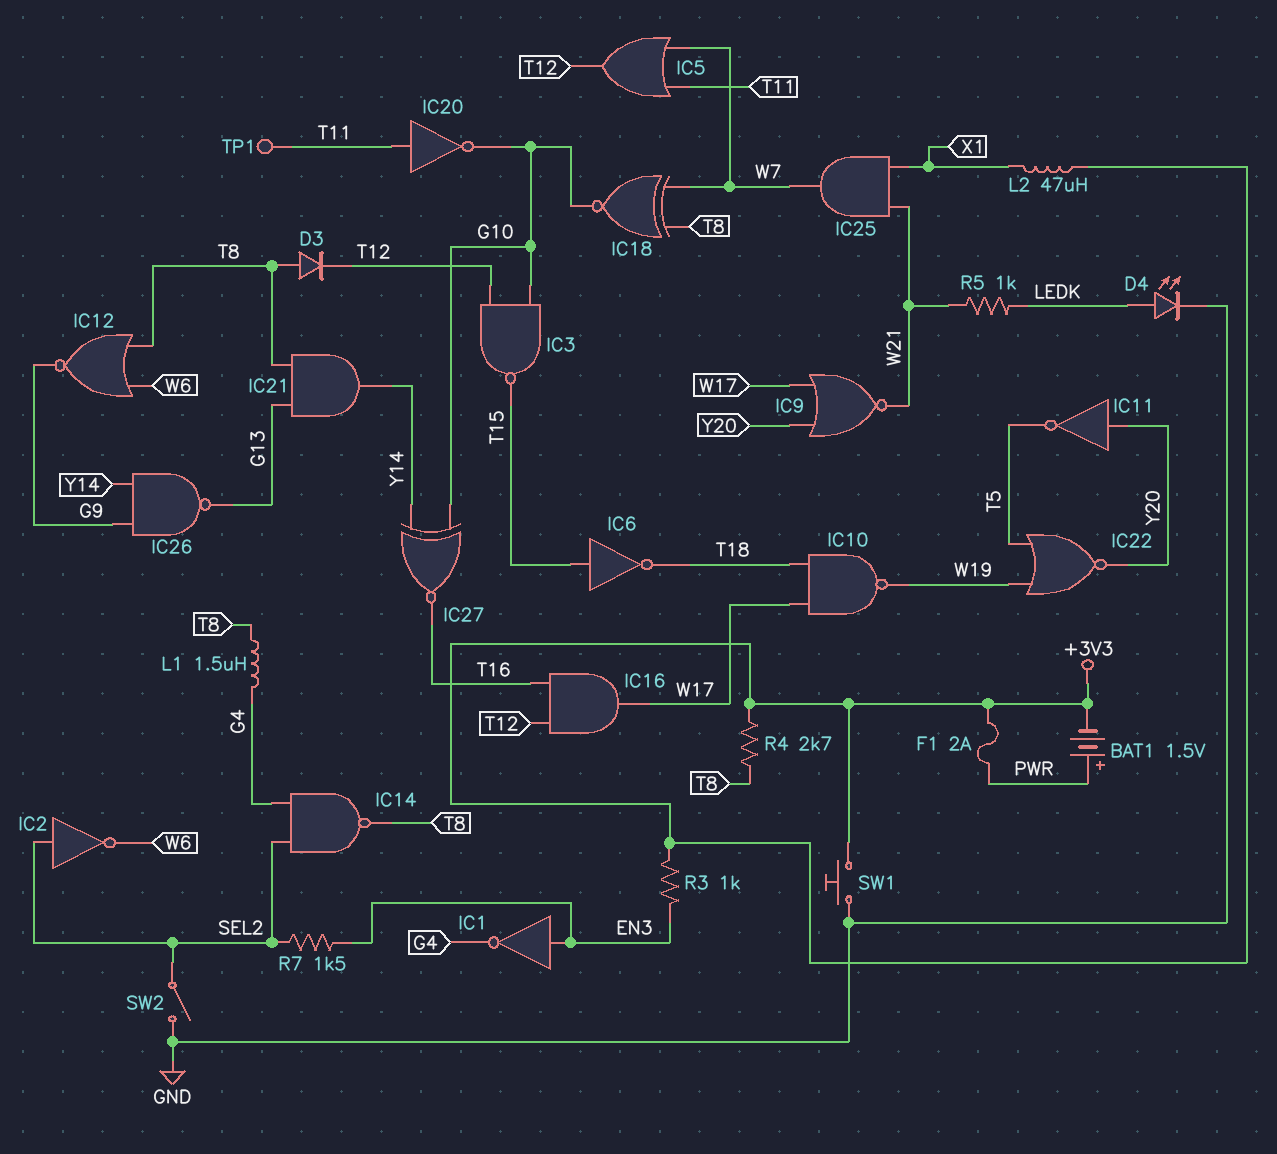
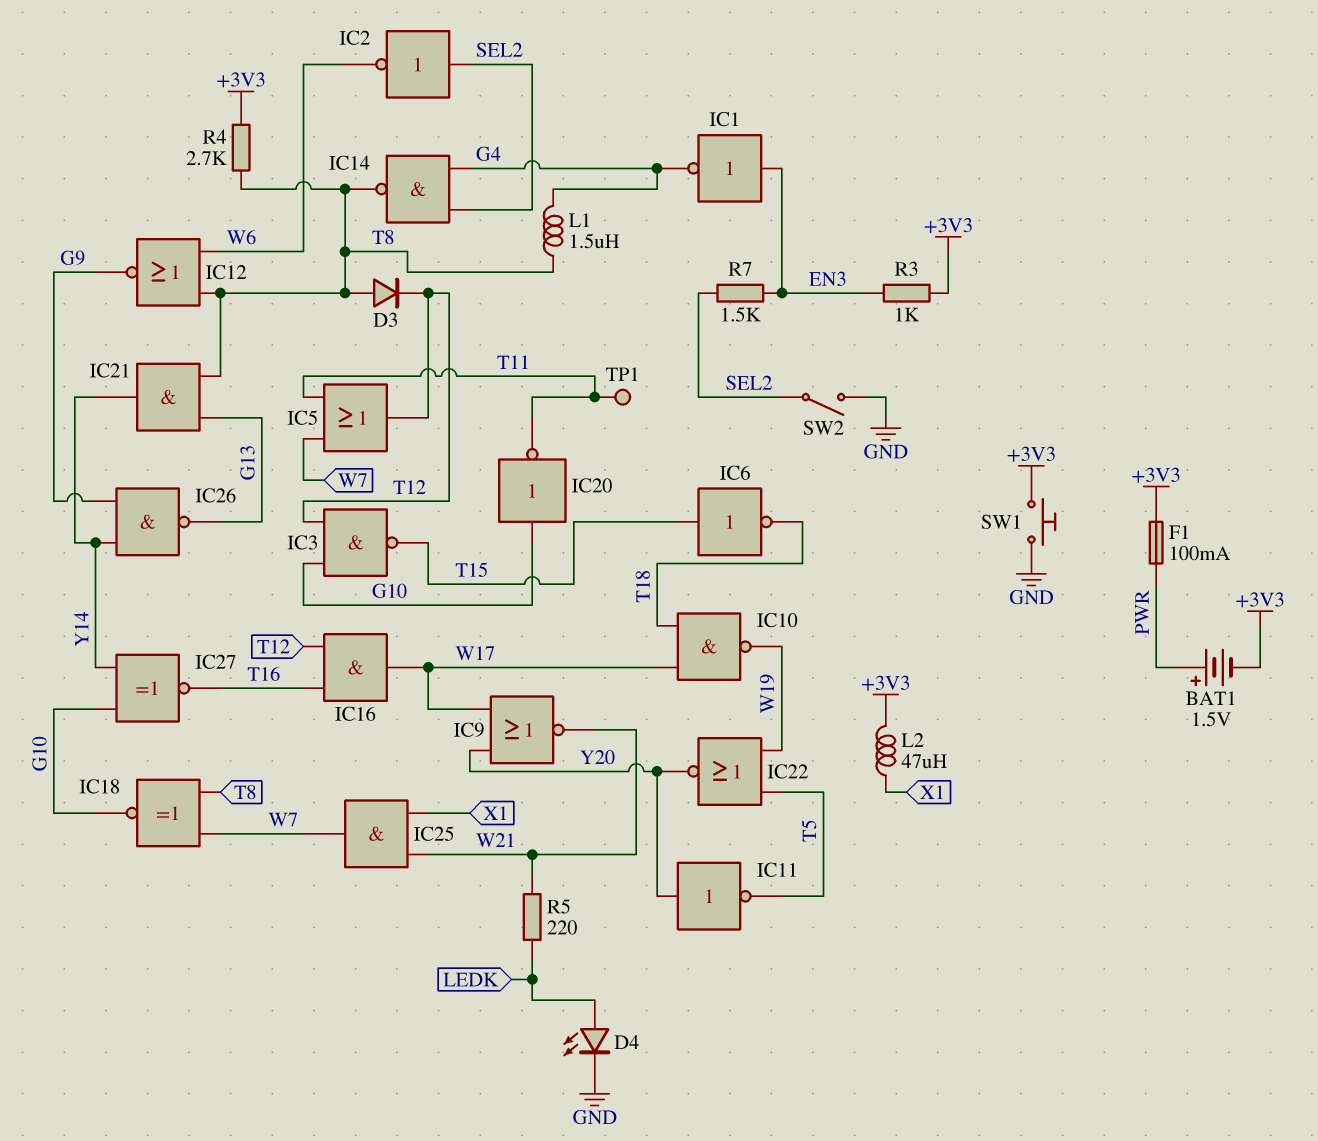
F1: 2A (+3V3, PWR) -> 100mA (+3V3, PWR)
IC20: NOT (in T11, out G10) -> NOT (in G10, out T11)
R5: 1k (LEDK, W21) -> 220 (LEDK, W21)

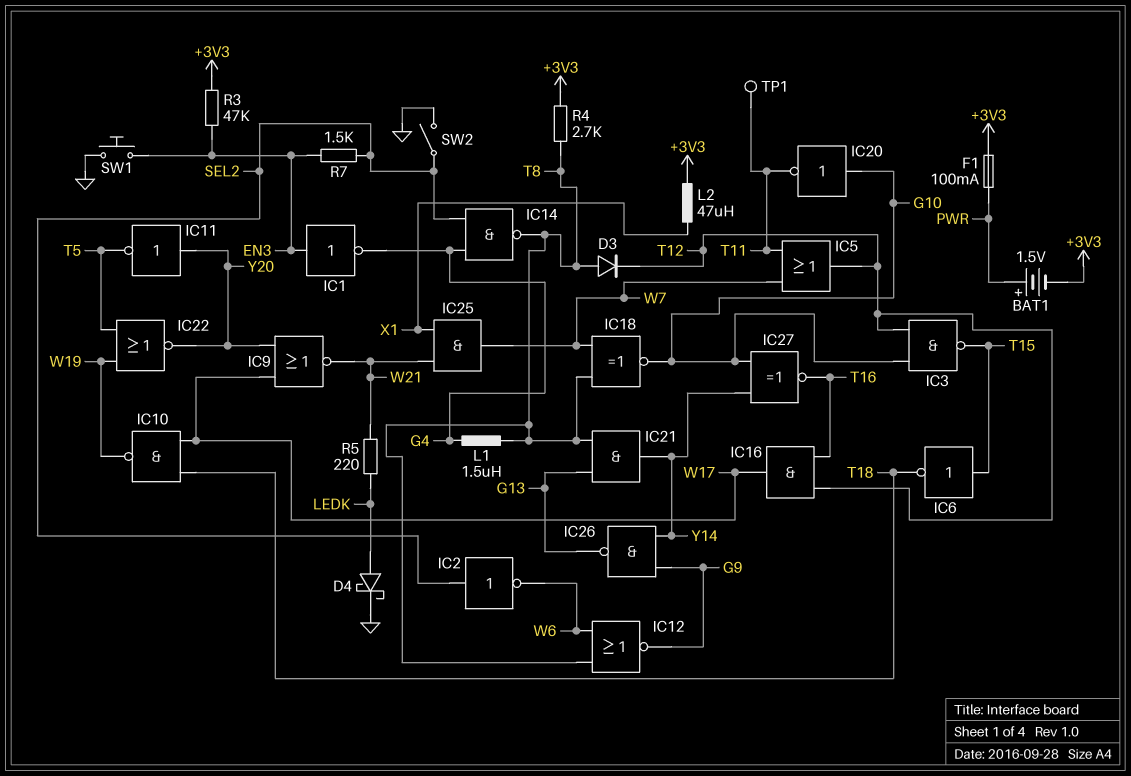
D4: LED (A LEDK, K GND) -> schottky (A LEDK, K GND)
R3: 1k (+3V3, EN3) -> 47k (+3V3, EN3)
SW1: button (+3V3, GND) -> button (EN3, GND)

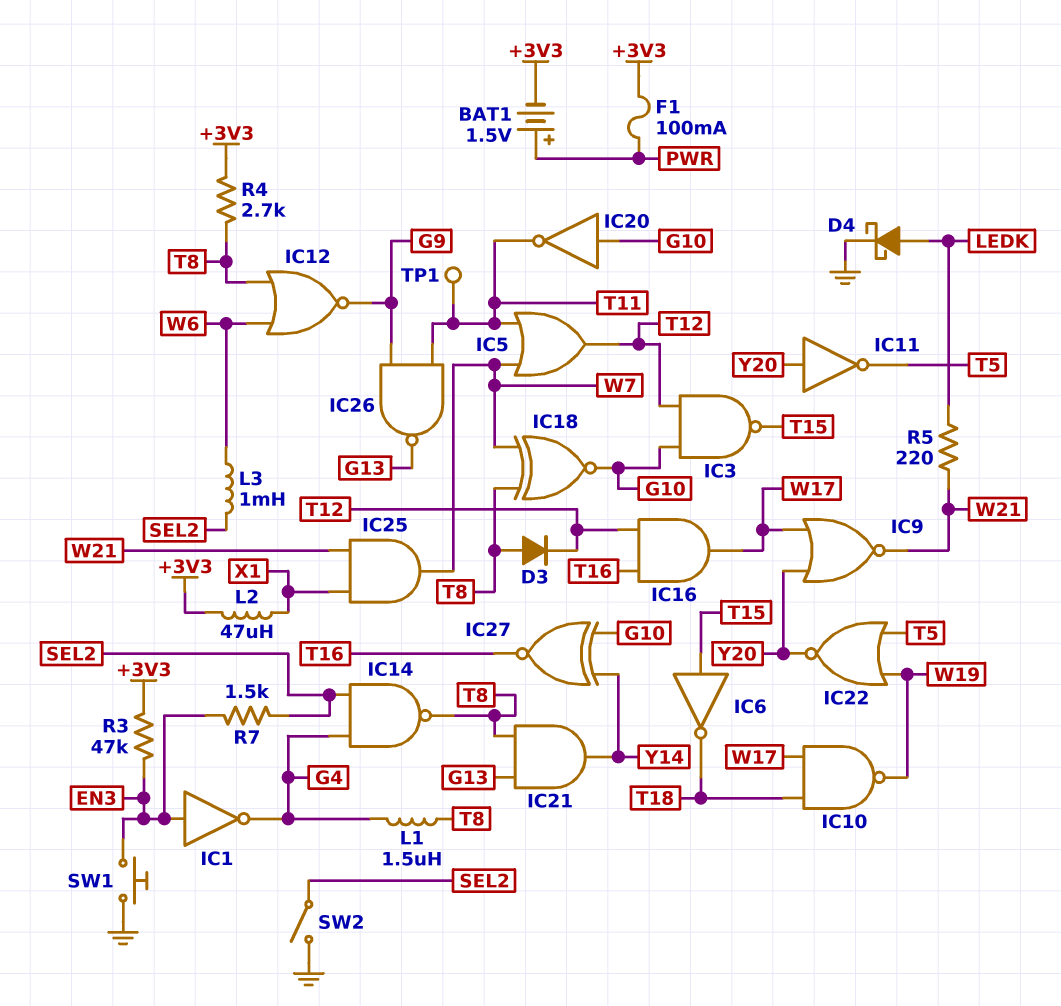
IC2: NOT (in SEL2, out W6) -> none
IC26: NAND (in G9, in Y14, out G13) -> NAND (in G9, in T11, out G13)
L3: none -> 1mH (SEL2, W6)

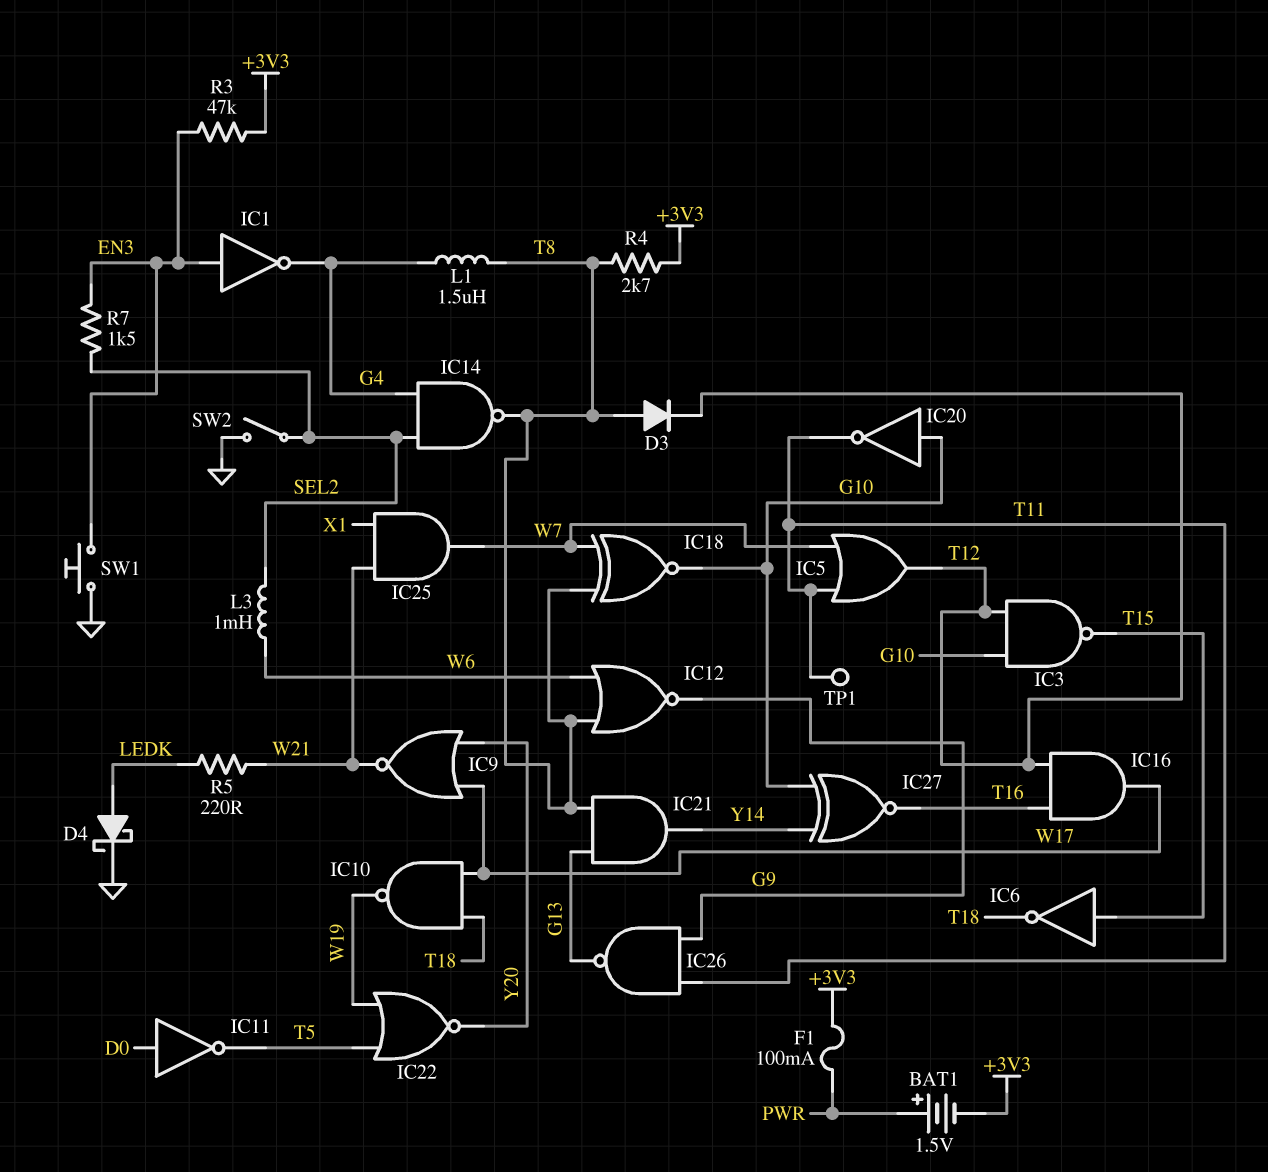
IC11: NOT (in Y20, out T5) -> NOT (in D0, out T5)
L2: 47uH (+3V3, X1) -> none

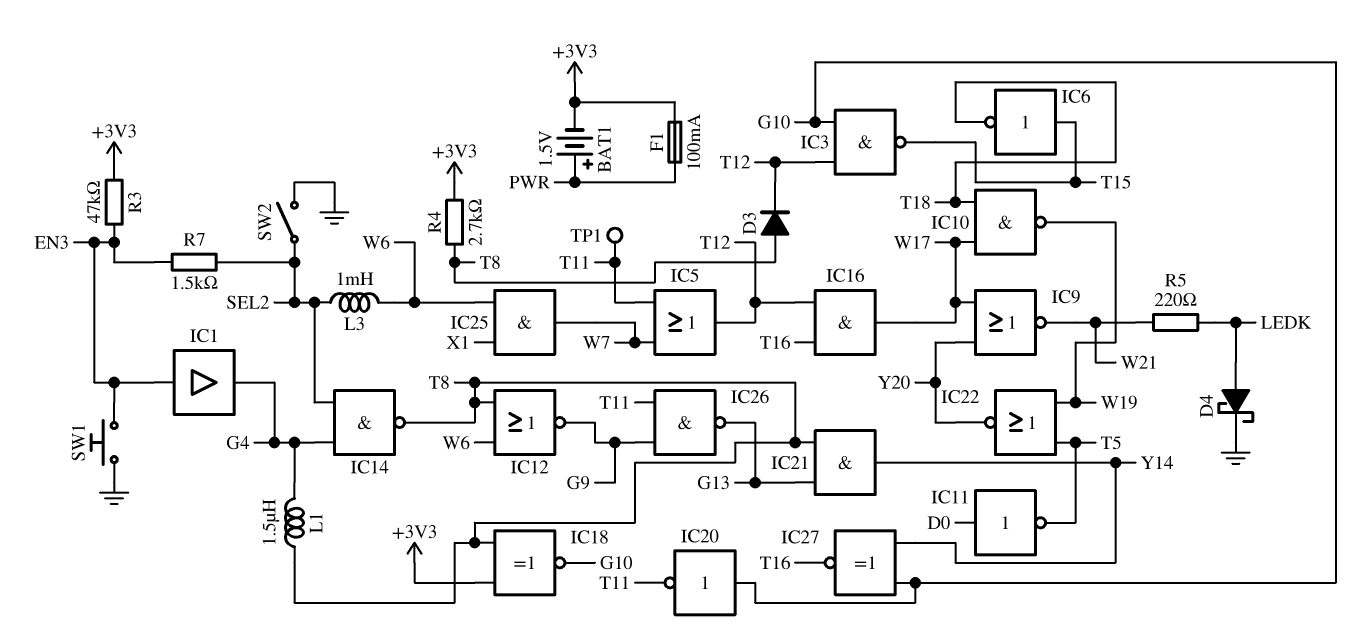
IC1: NOT (in EN3, out G4) -> buffer (in EN3, out G4)
IC18: XNOR (in T8, in W7, out G10) -> XNOR (in +3V3, in T8, out G10)
IC25: AND (in W21, in X1, out W7) -> AND (in W6, in X1, out W7)

